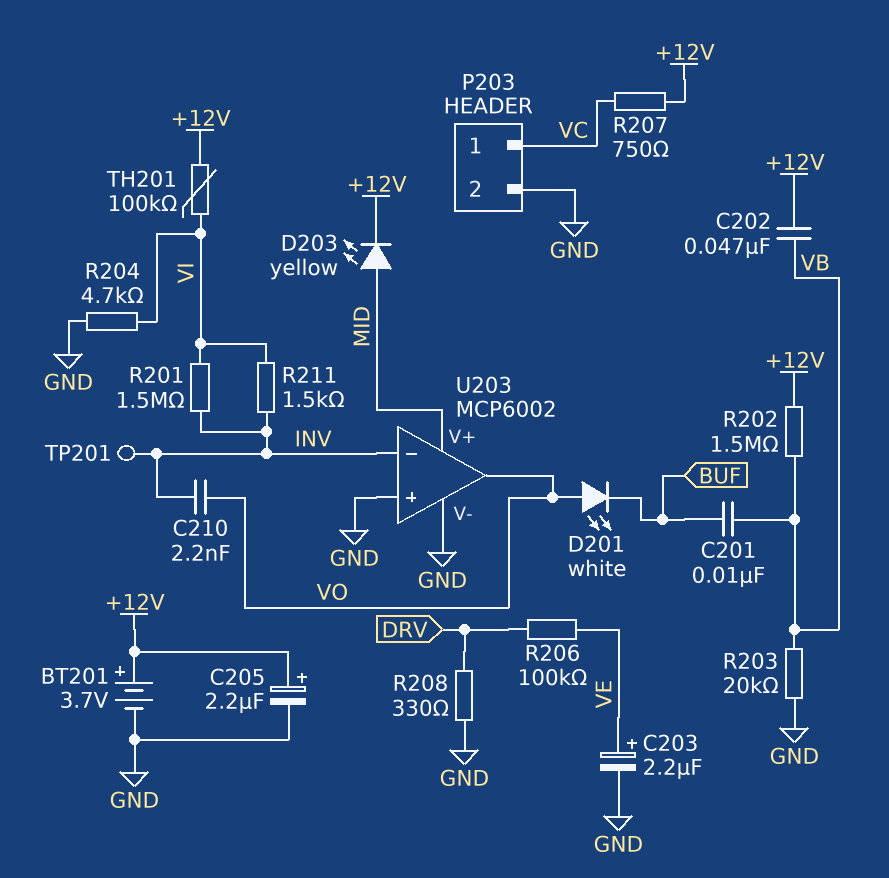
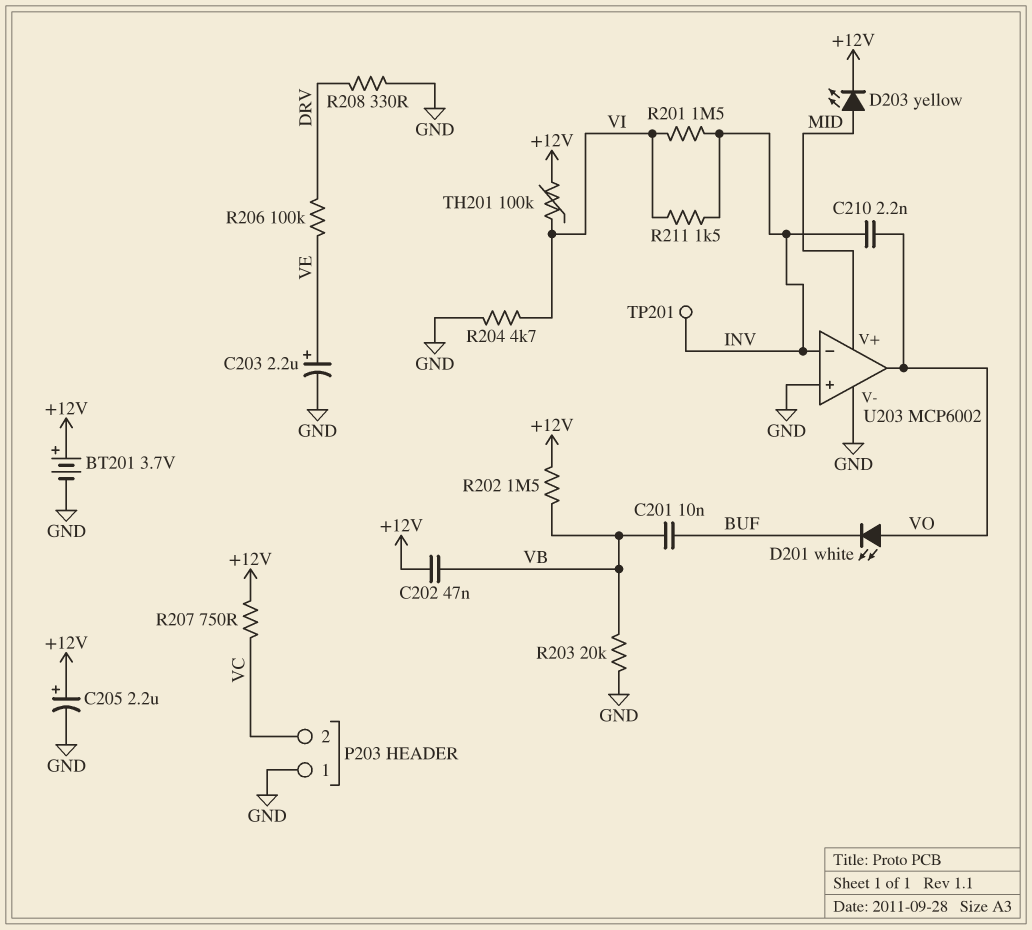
P203 pin 1: VC -> GND
P203 pin 2: GND -> VC

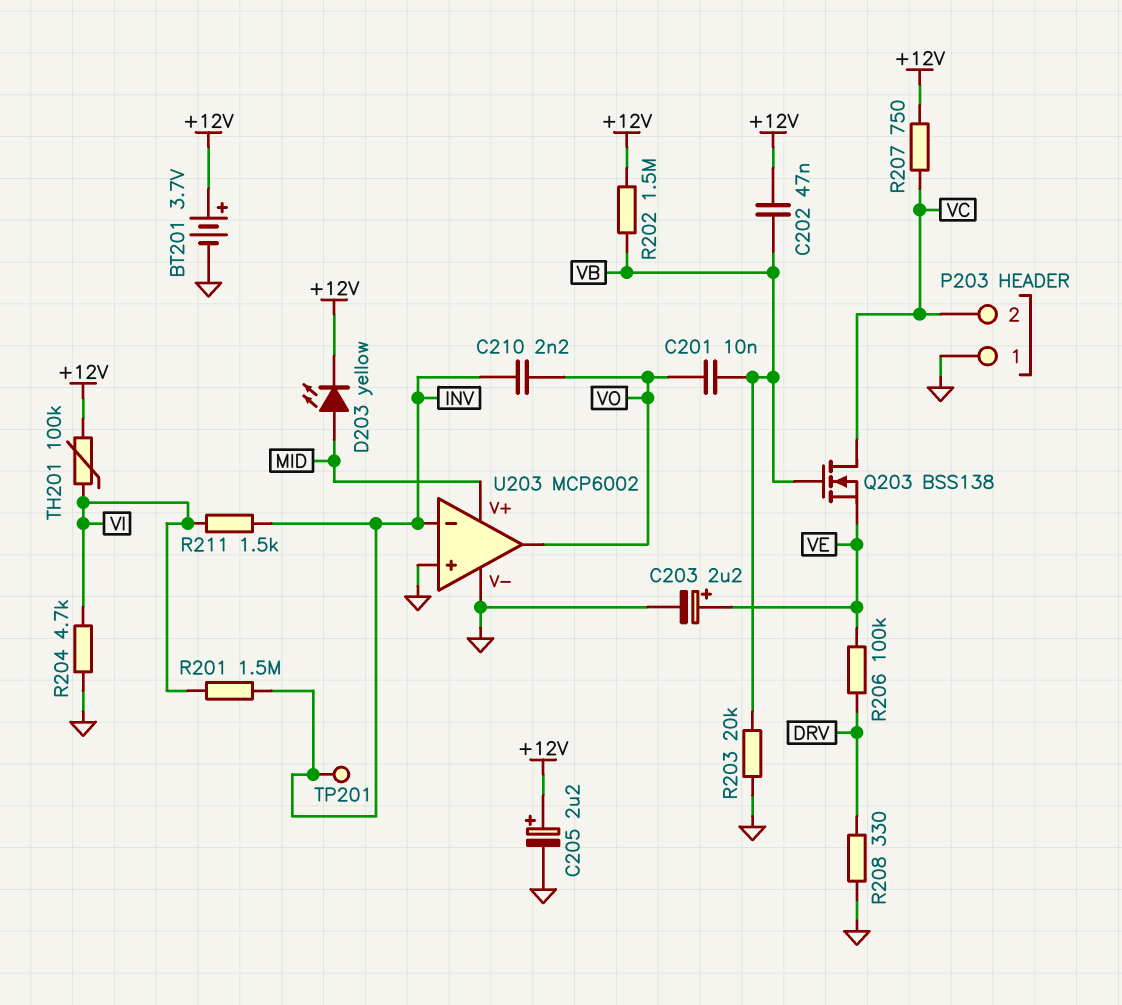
C201: 10nF (BUF, VB) -> 10nF (VB, VO)
D201: LED white (A VO, K BUF) -> none
Q203: none -> NMOS BSS138 (G VB, D VC, S VE)

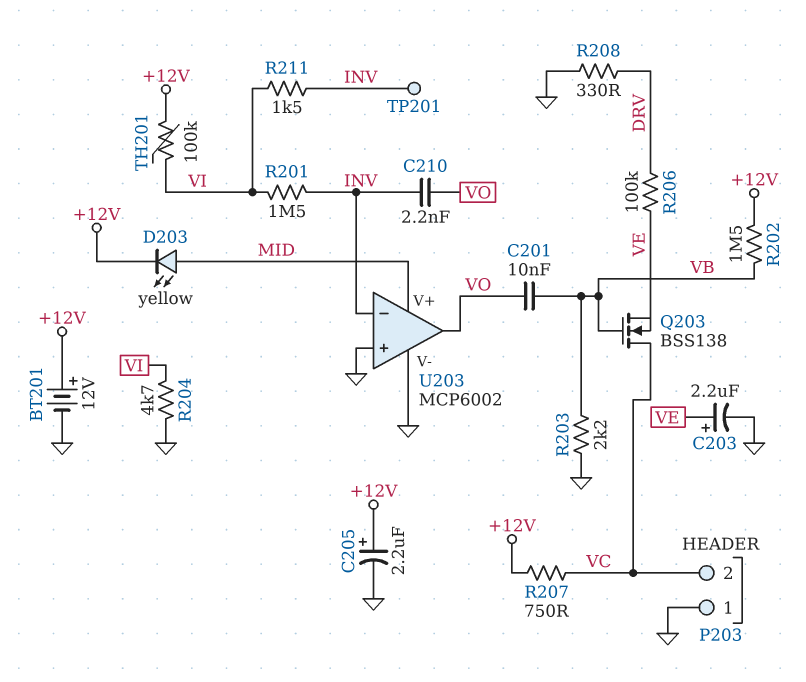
BT201: 3.7V (plus +12V, minus GND) -> 12V (plus +12V, minus GND)
C202: 47nF (+12V, VB) -> none
R203: 20k (GND, VB) -> 2.2k (GND, VB)

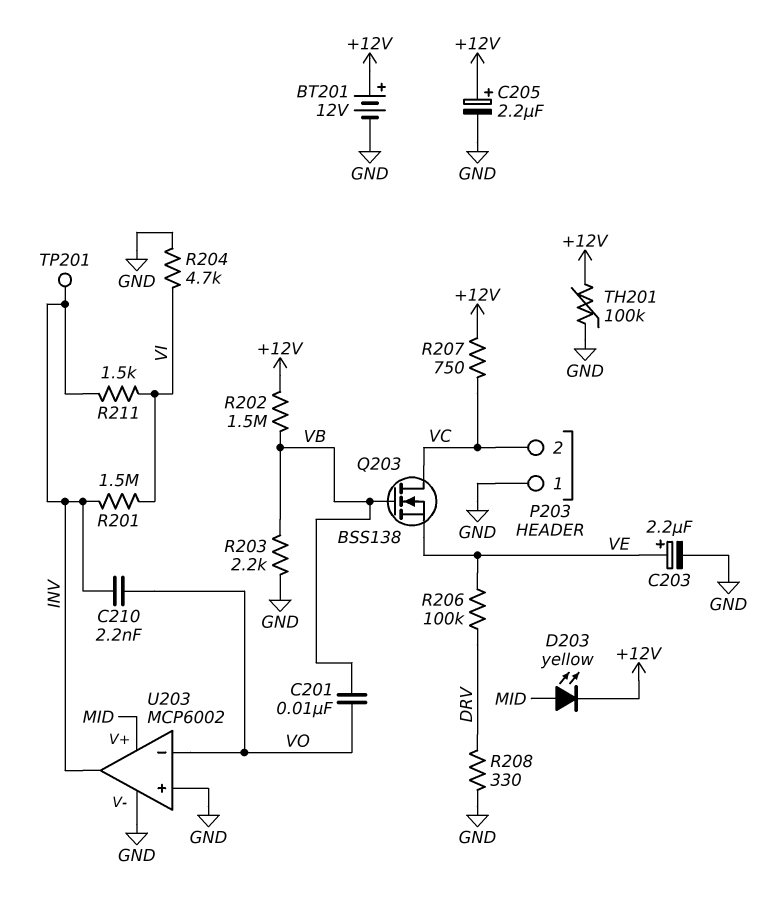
TH201: 100k (+12V, VI) -> 100k (+12V, GND)
U203 pin in-: INV -> VO
U203 pin out: VO -> INV

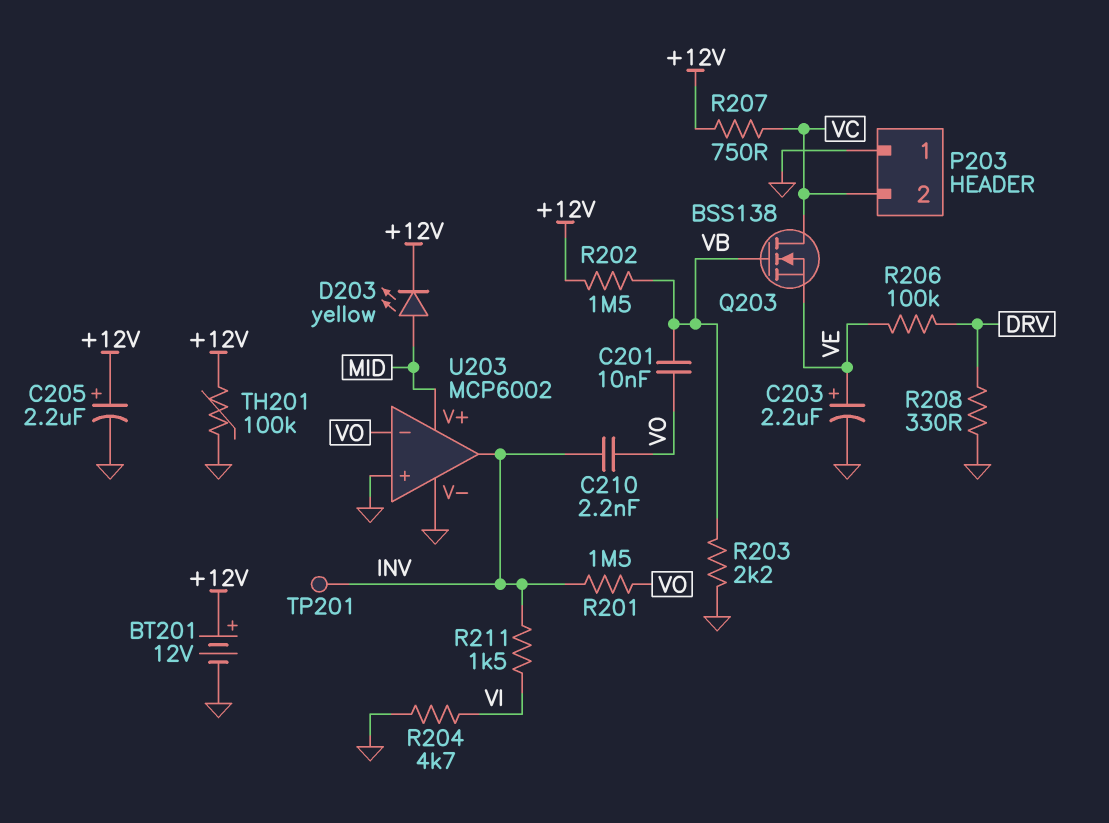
R201: 1.5M (INV, VI) -> 1.5M (INV, VO)

